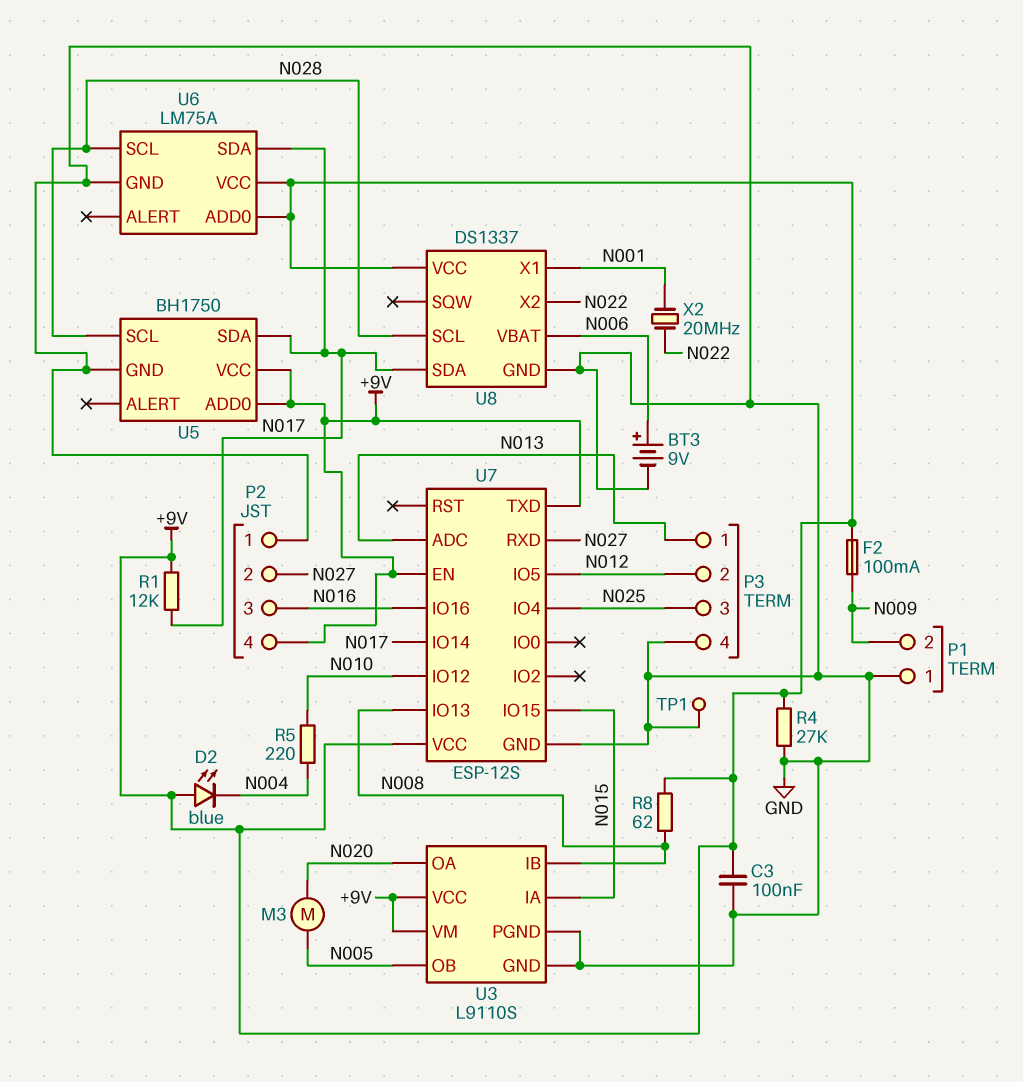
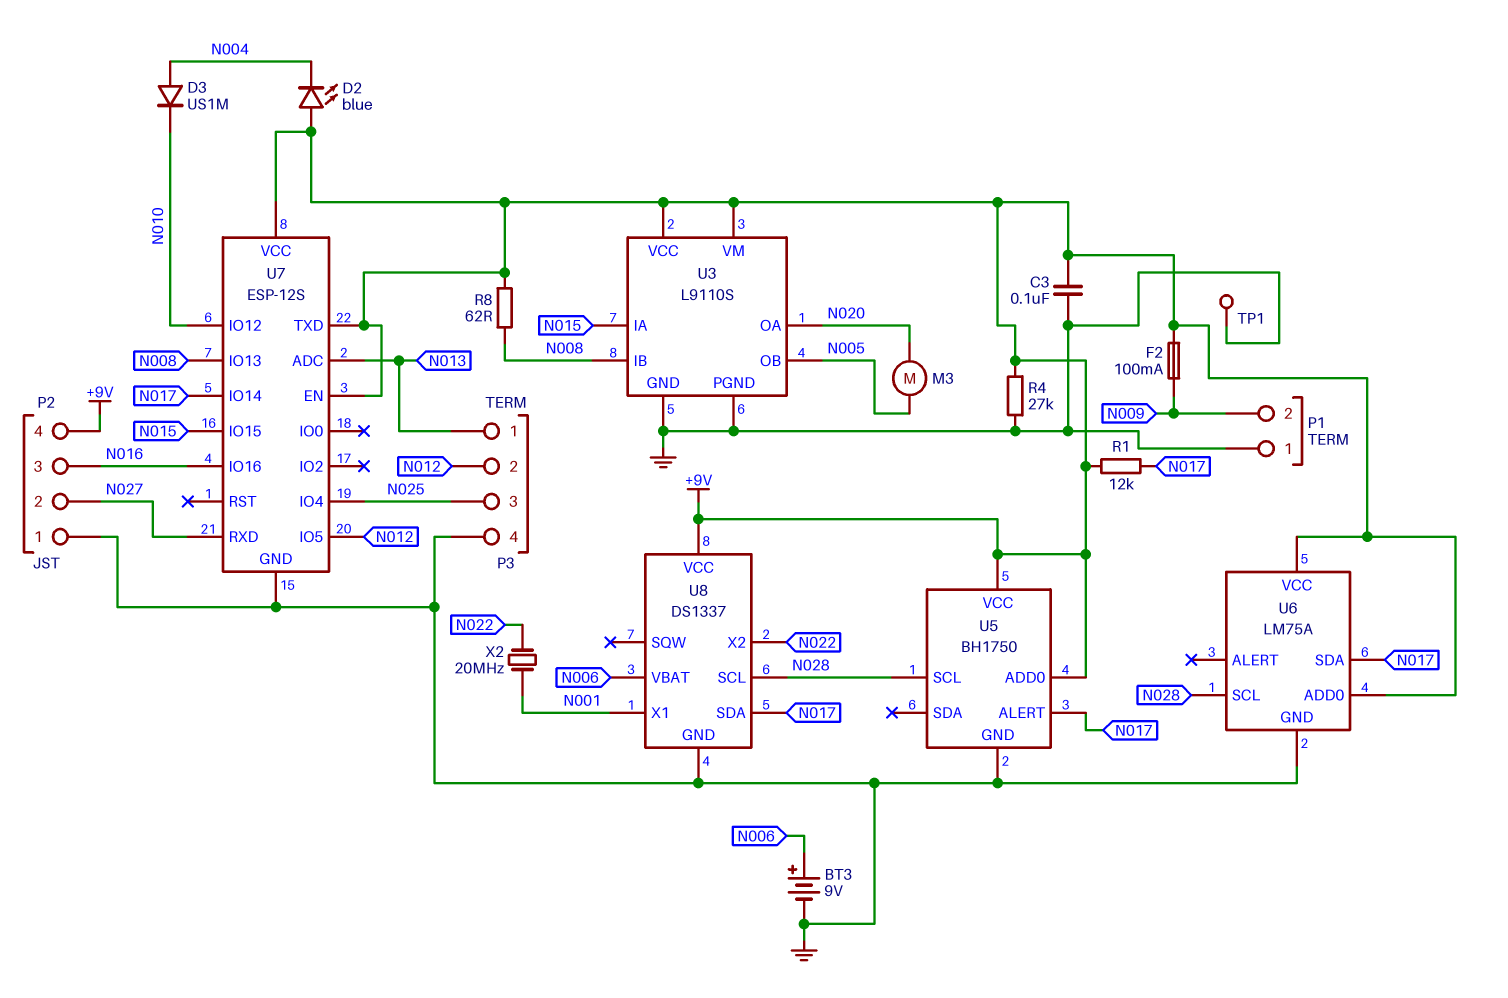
D3: none -> diode US1M (A N004, K N010)
R5: 220 (N004, N010) -> none
U5 pin ALERT: none -> N017
U5 pin SDA: N017 -> none

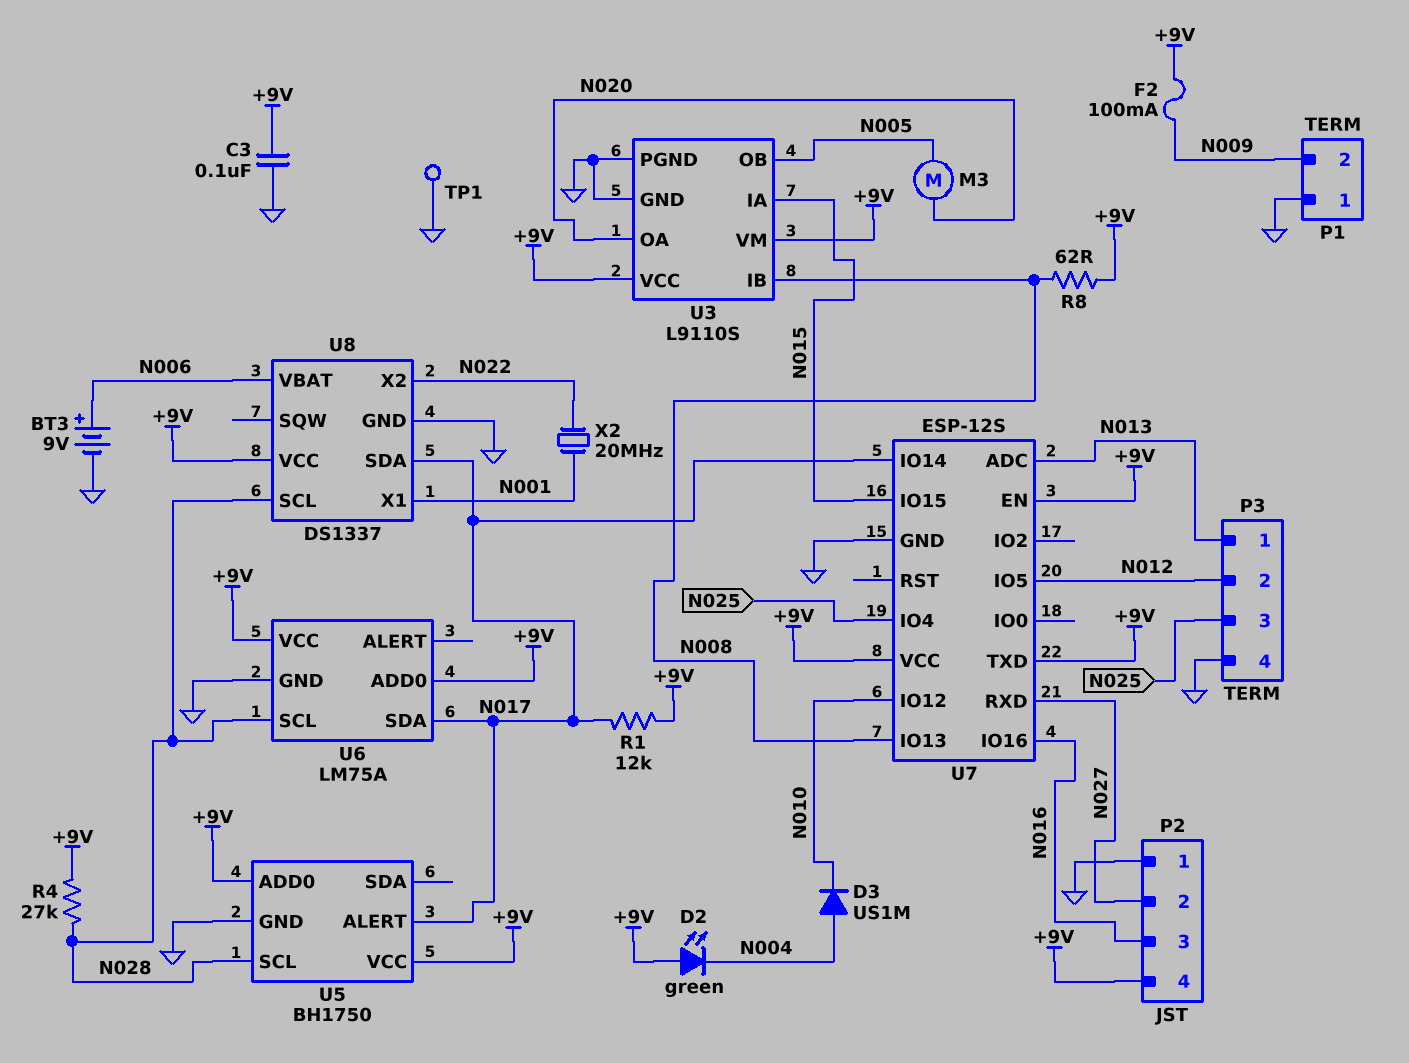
D2: LED blue (A +9V, K N004) -> LED green (A +9V, K N004)
R4: 27k (+9V, GND) -> 27k (+9V, N028)

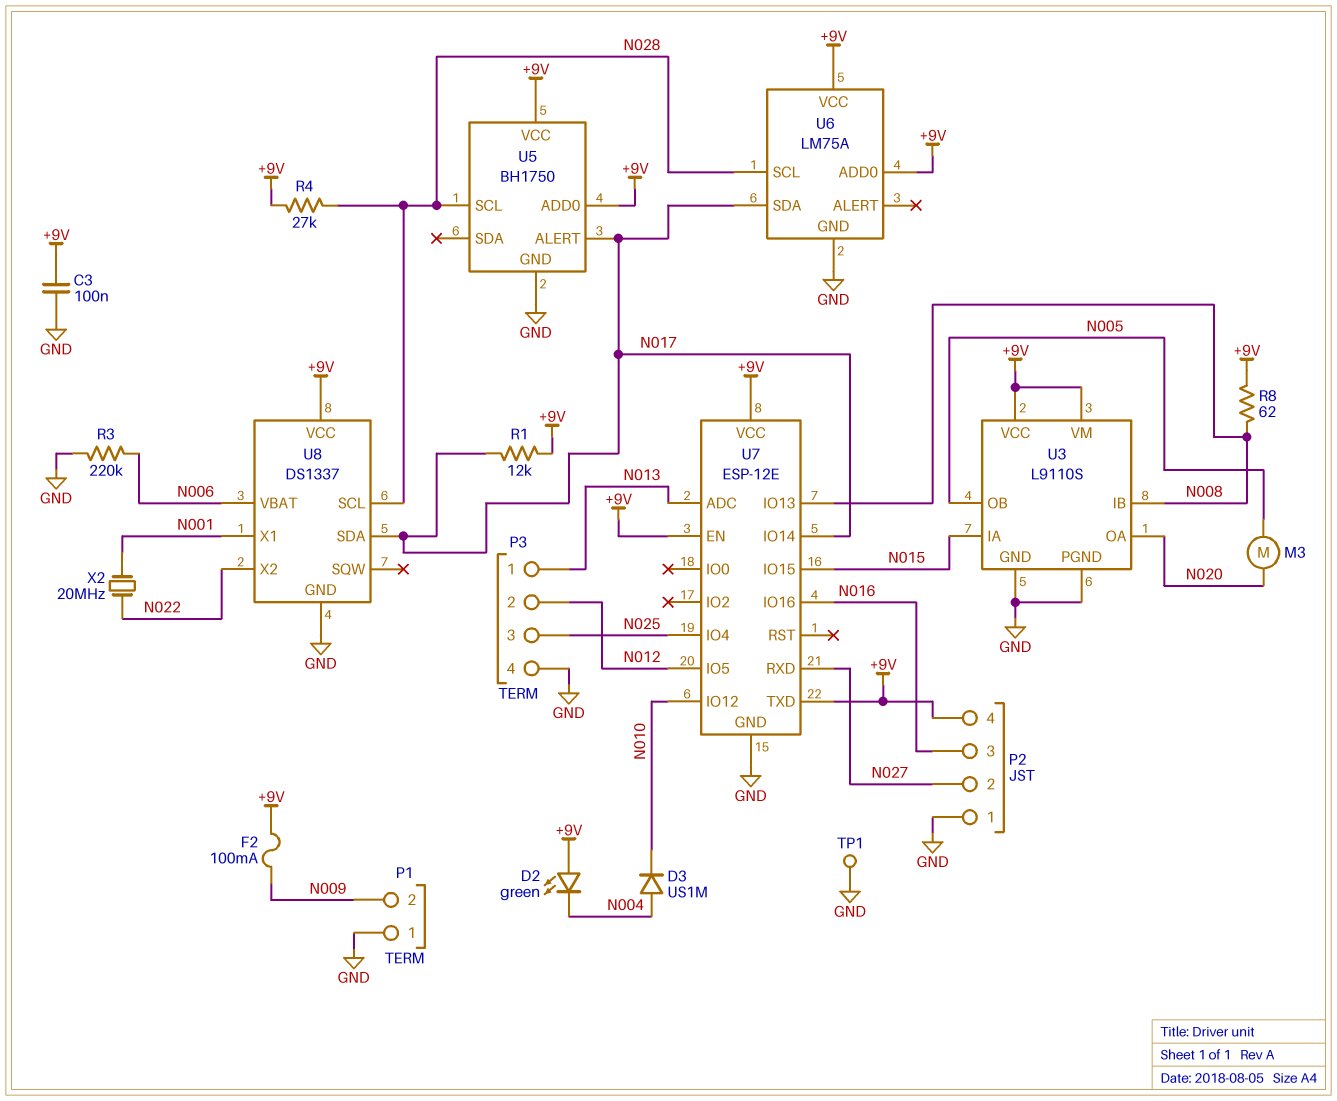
BT3: 9V (plus N006, minus GND) -> none
R3: none -> 220k (GND, N006)
U7: ESP-12S -> ESP-12E

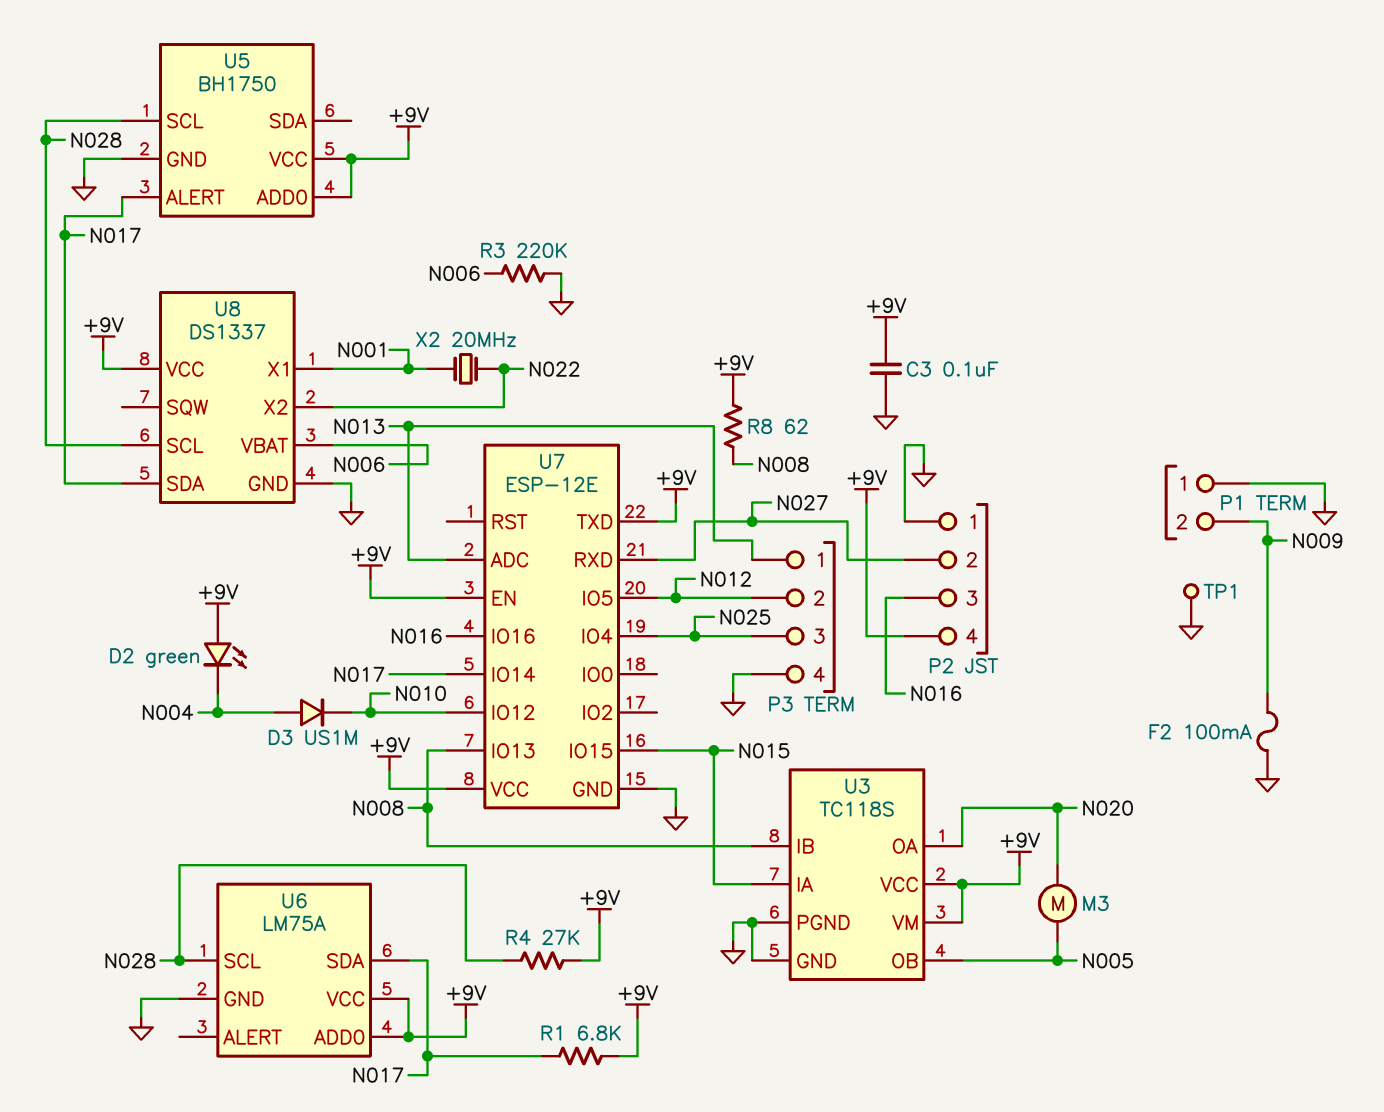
F2: 100mA (+9V, N009) -> 100mA (GND, N009)
R1: 12k (+9V, N017) -> 6.8k (+9V, N017)
U3: L9110S -> TC118S

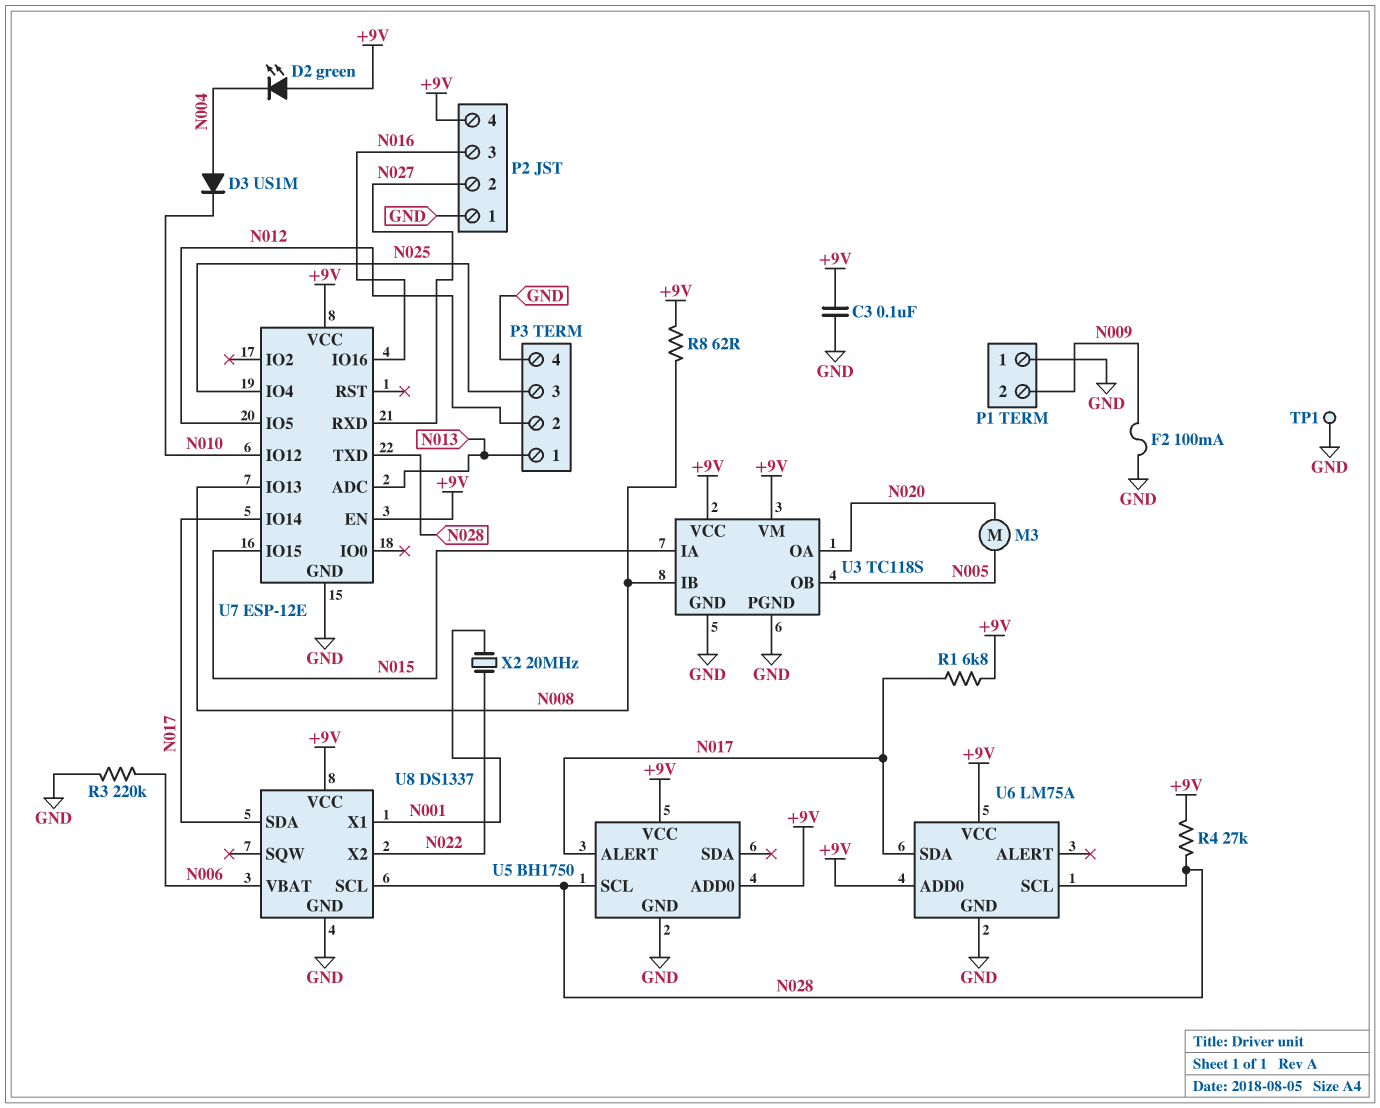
U7 pin TXD: +9V -> N028

